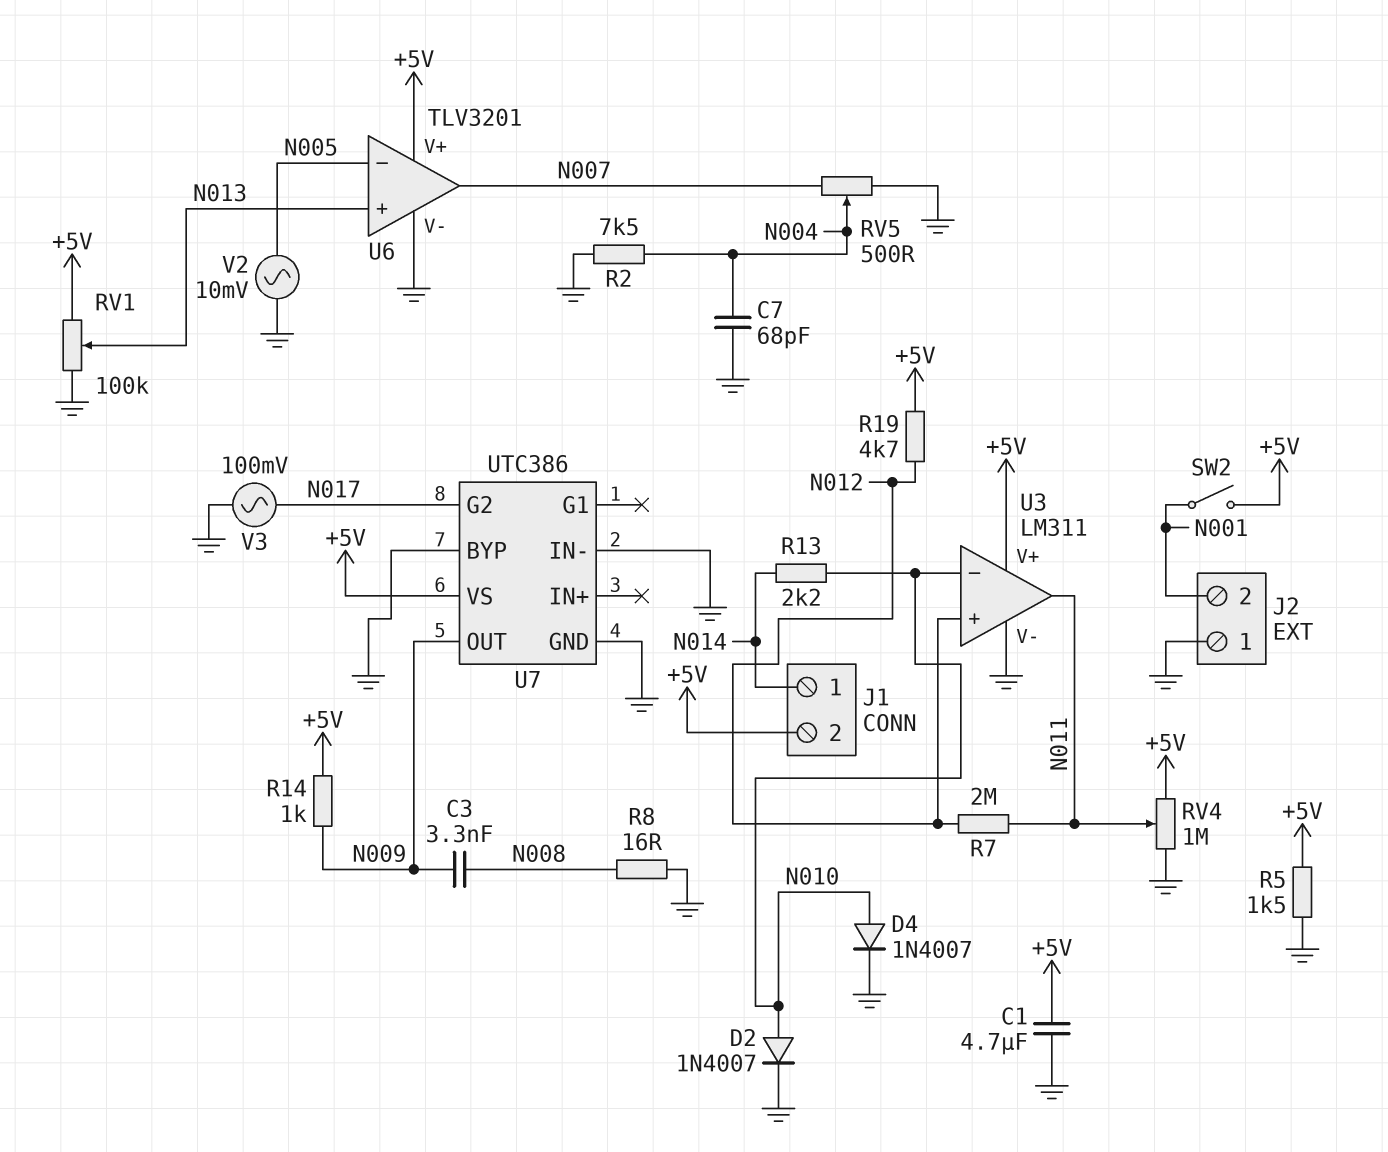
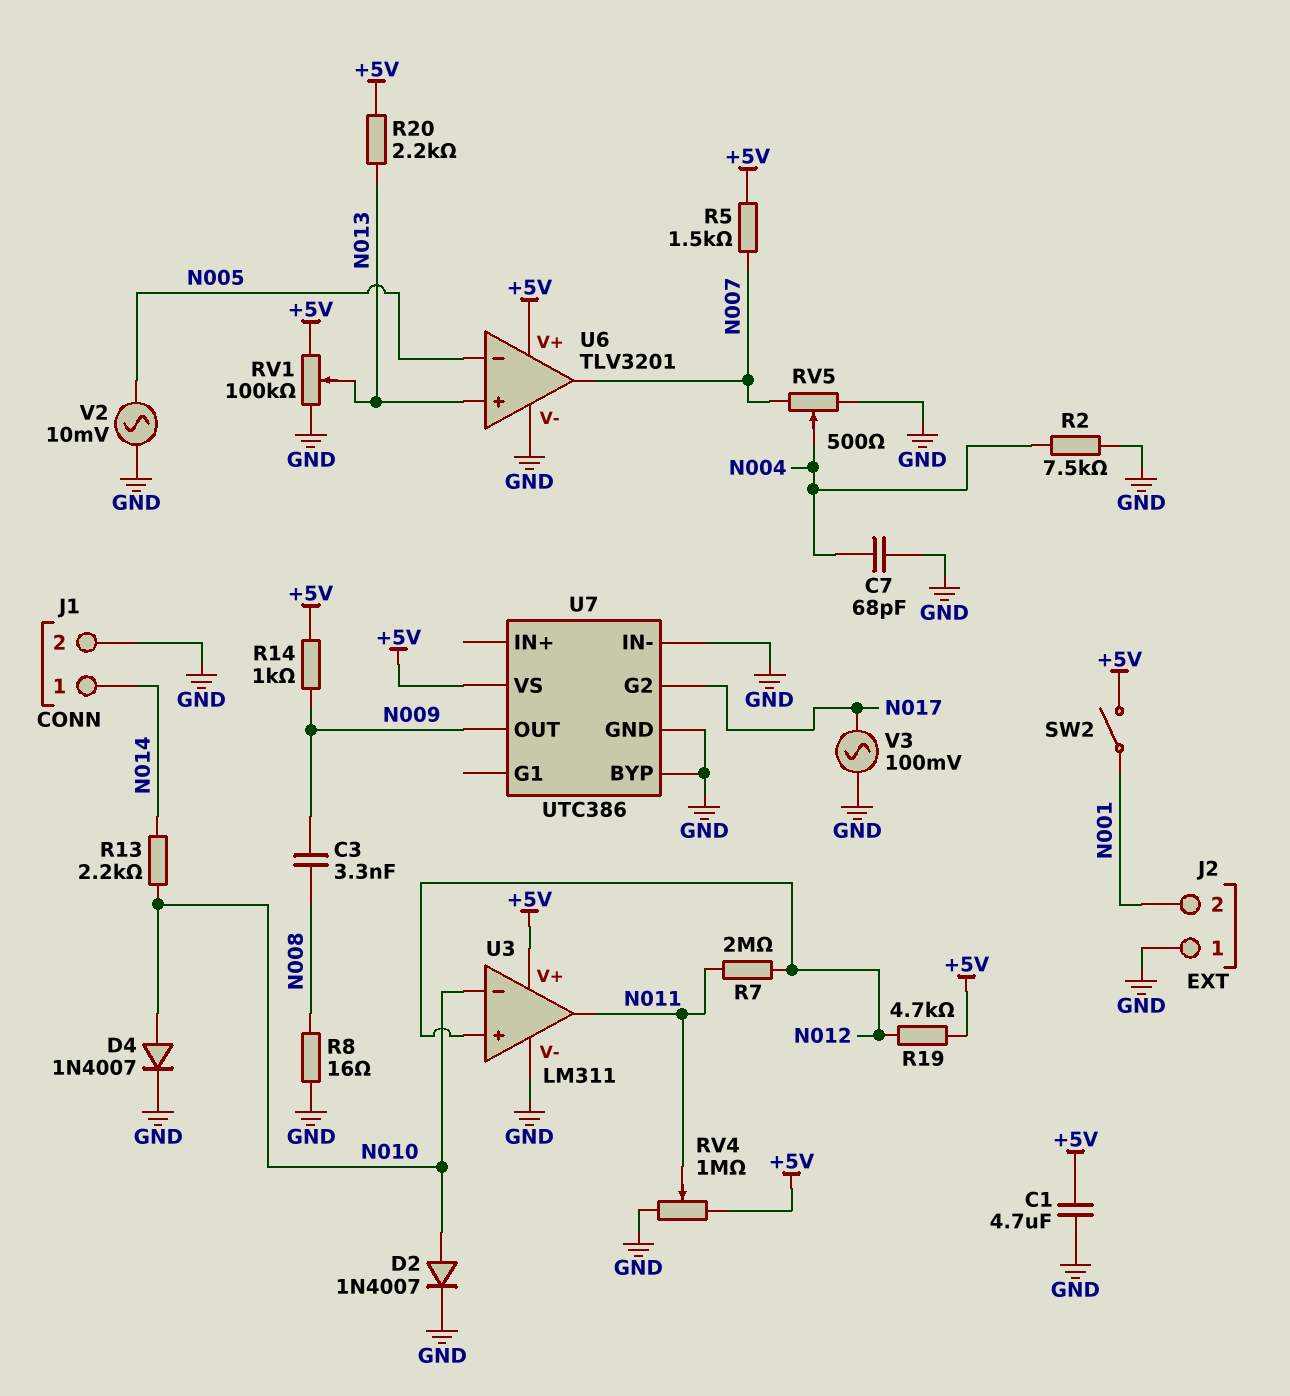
J1 pin 2: +5V -> GND
R5: 1.5k (+5V, GND) -> 1.5k (+5V, N007)
R20: none -> 2.2k (+5V, N013)

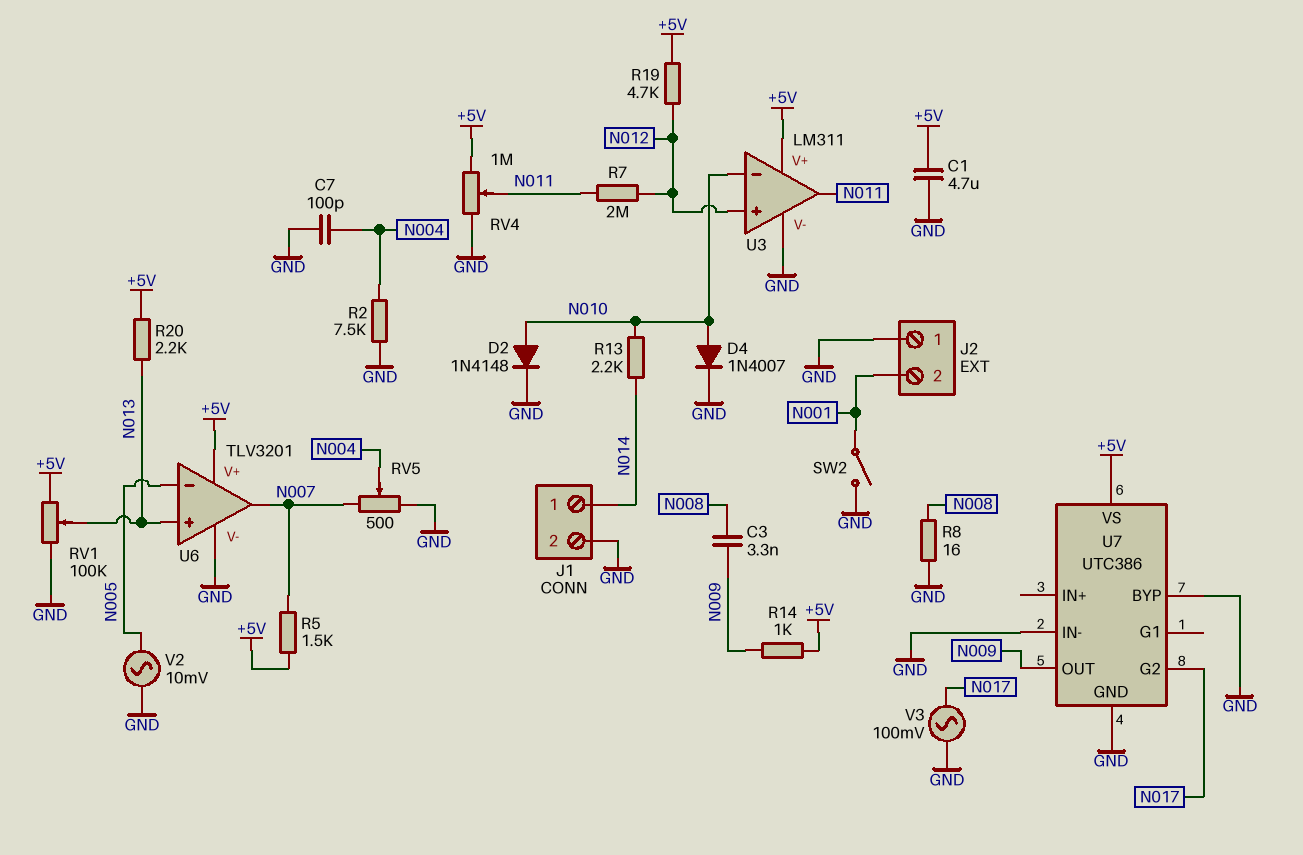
C7: 68pF (GND, N004) -> 100pF (GND, N004)
D2: diode 1N4007 (A N010, K GND) -> diode 1N4148 (A N010, K GND)
SW2: switch (+5V, N001) -> switch (GND, N001)

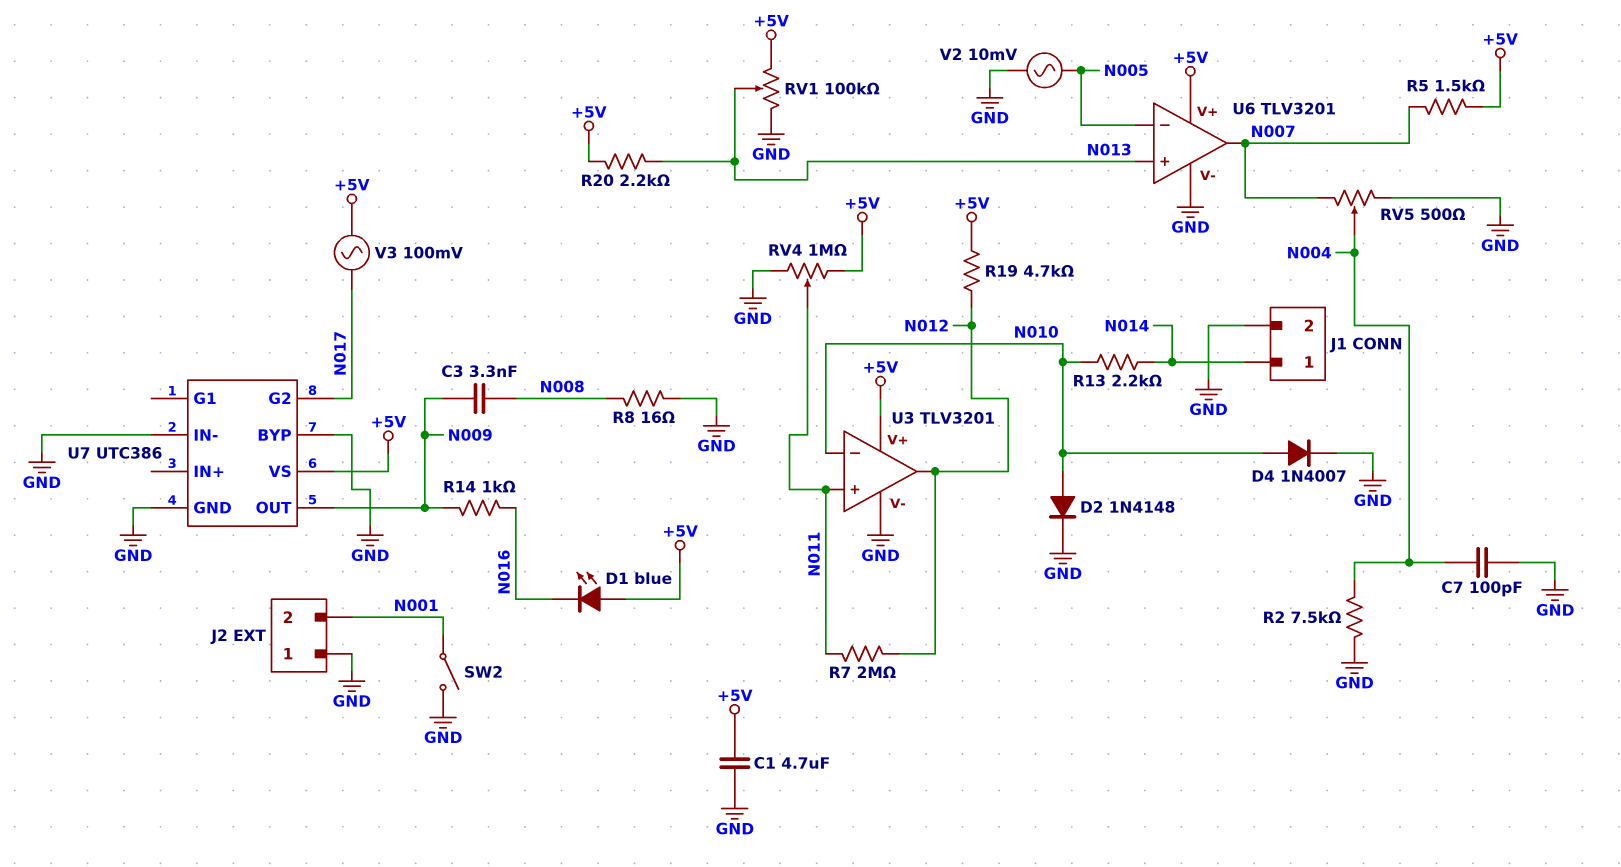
D1: none -> LED blue (A +5V, K N016)
R14: 1k (+5V, N009) -> 1k (N009, N016)
U3: LM311 -> TLV3201
U3 pin in+: N012 -> N011
U3 pin out: N011 -> N012
V3: AC 100mV (GND, N017) -> AC 100mV (+5V, N017)

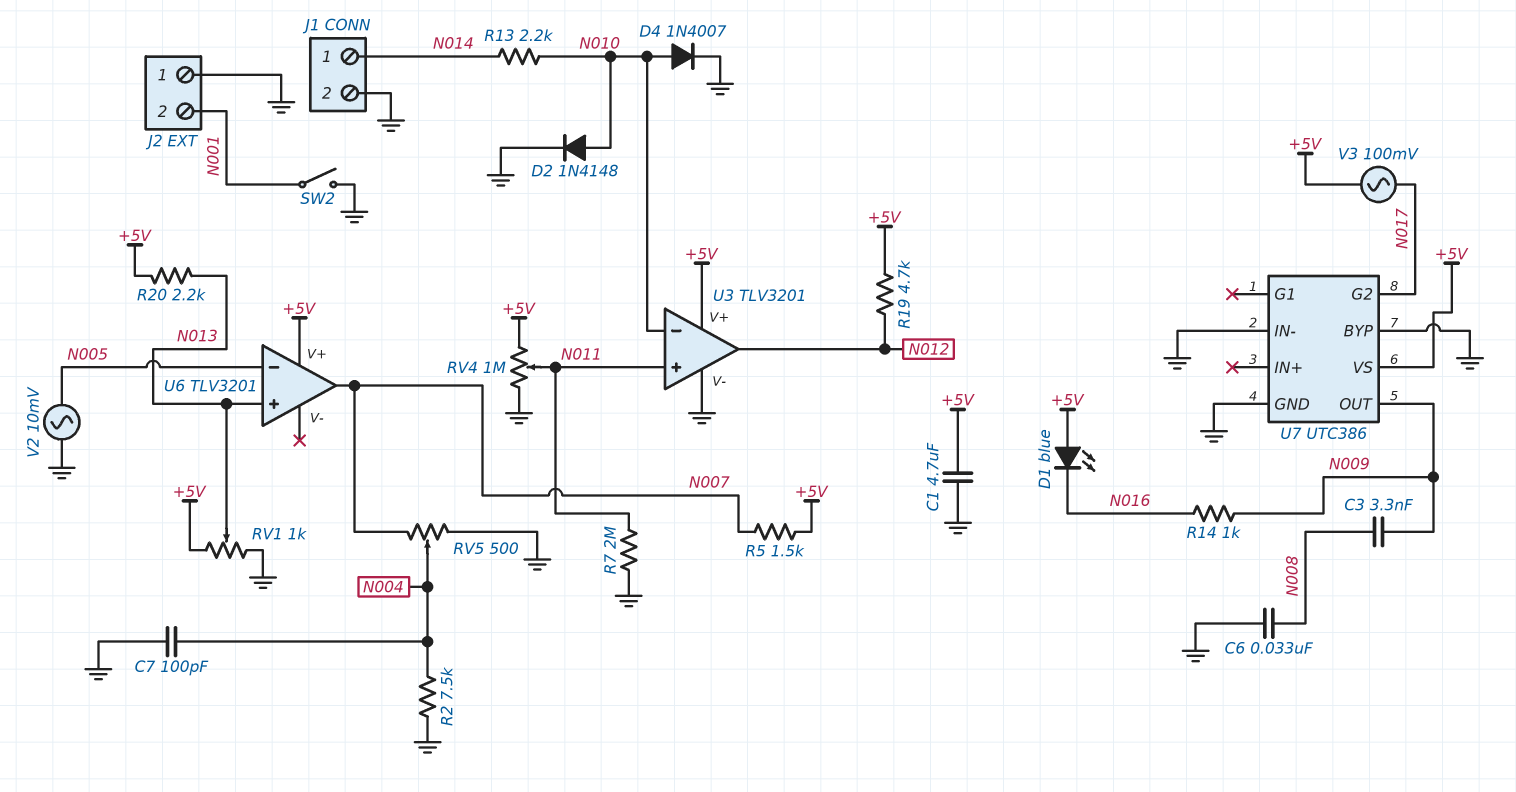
C6: none -> 33nF (GND, N008)
R7: 2M (N011, N012) -> 2M (GND, N011)
R8: 16 (GND, N008) -> none
RV1: 100k (+5V, GND, wiper N013) -> 1k (+5V, GND, wiper N013)
U6 pin V-: GND -> none

